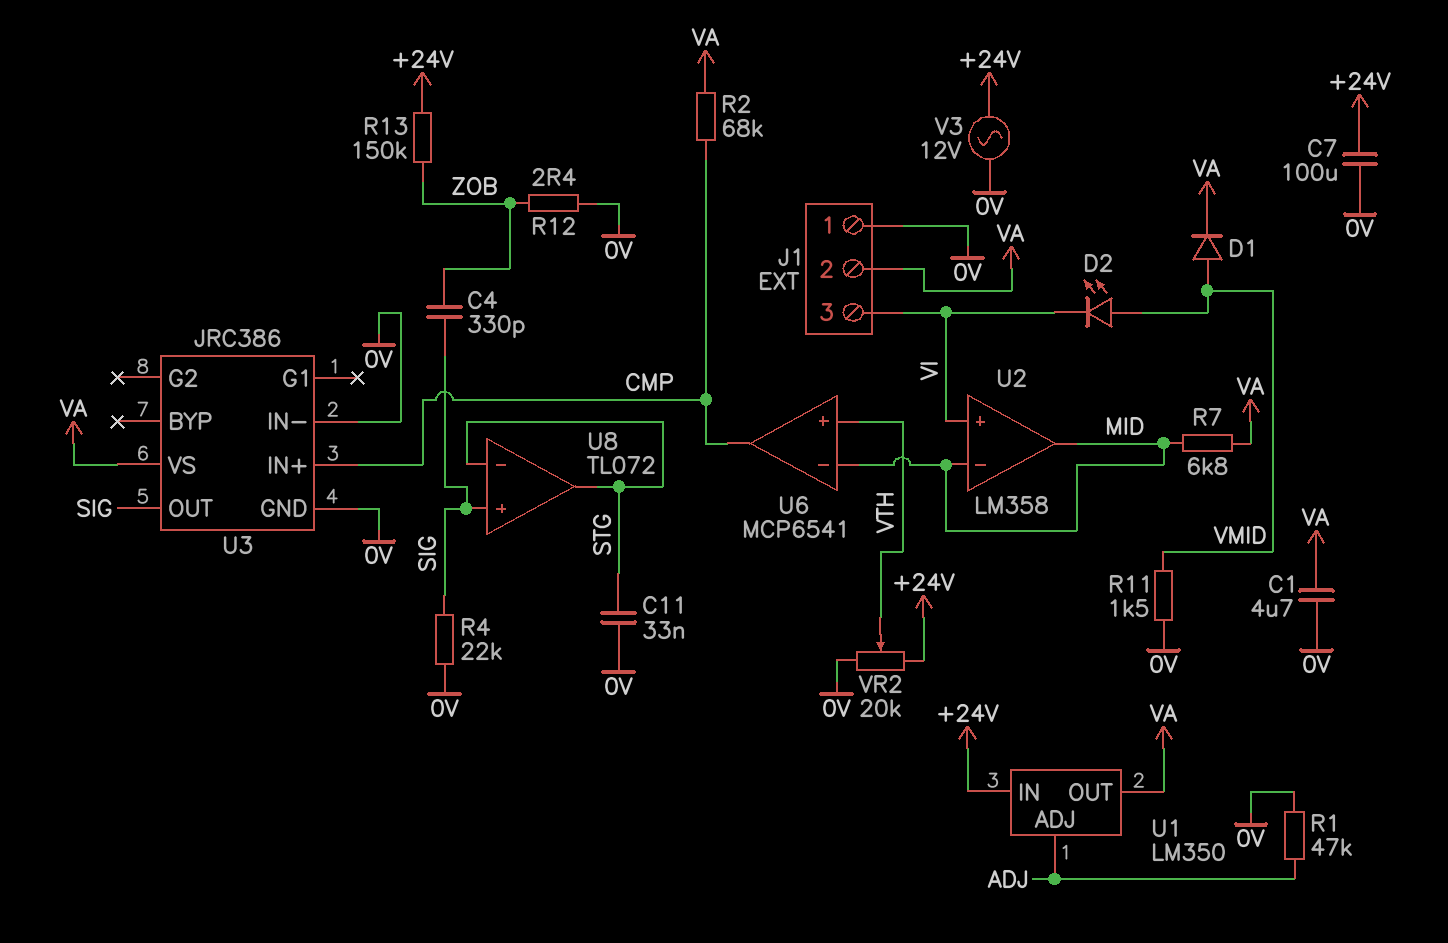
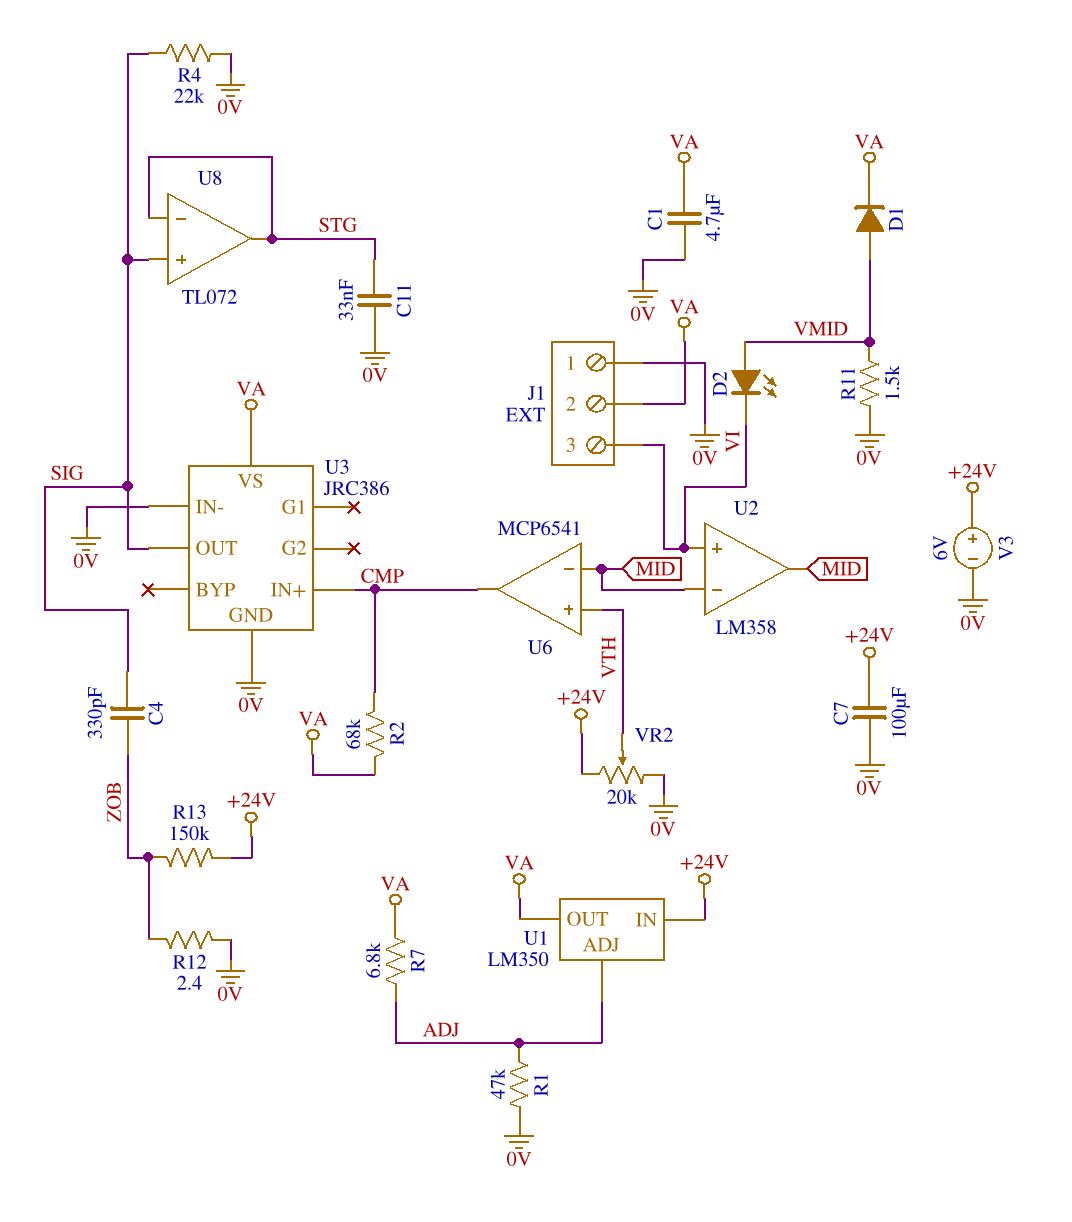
R7: 6.8k (MID, VA) -> 6.8k (ADJ, VA)
V3: AC 12V (+24V, 0V) -> 6V (plus +24V, minus 0V)

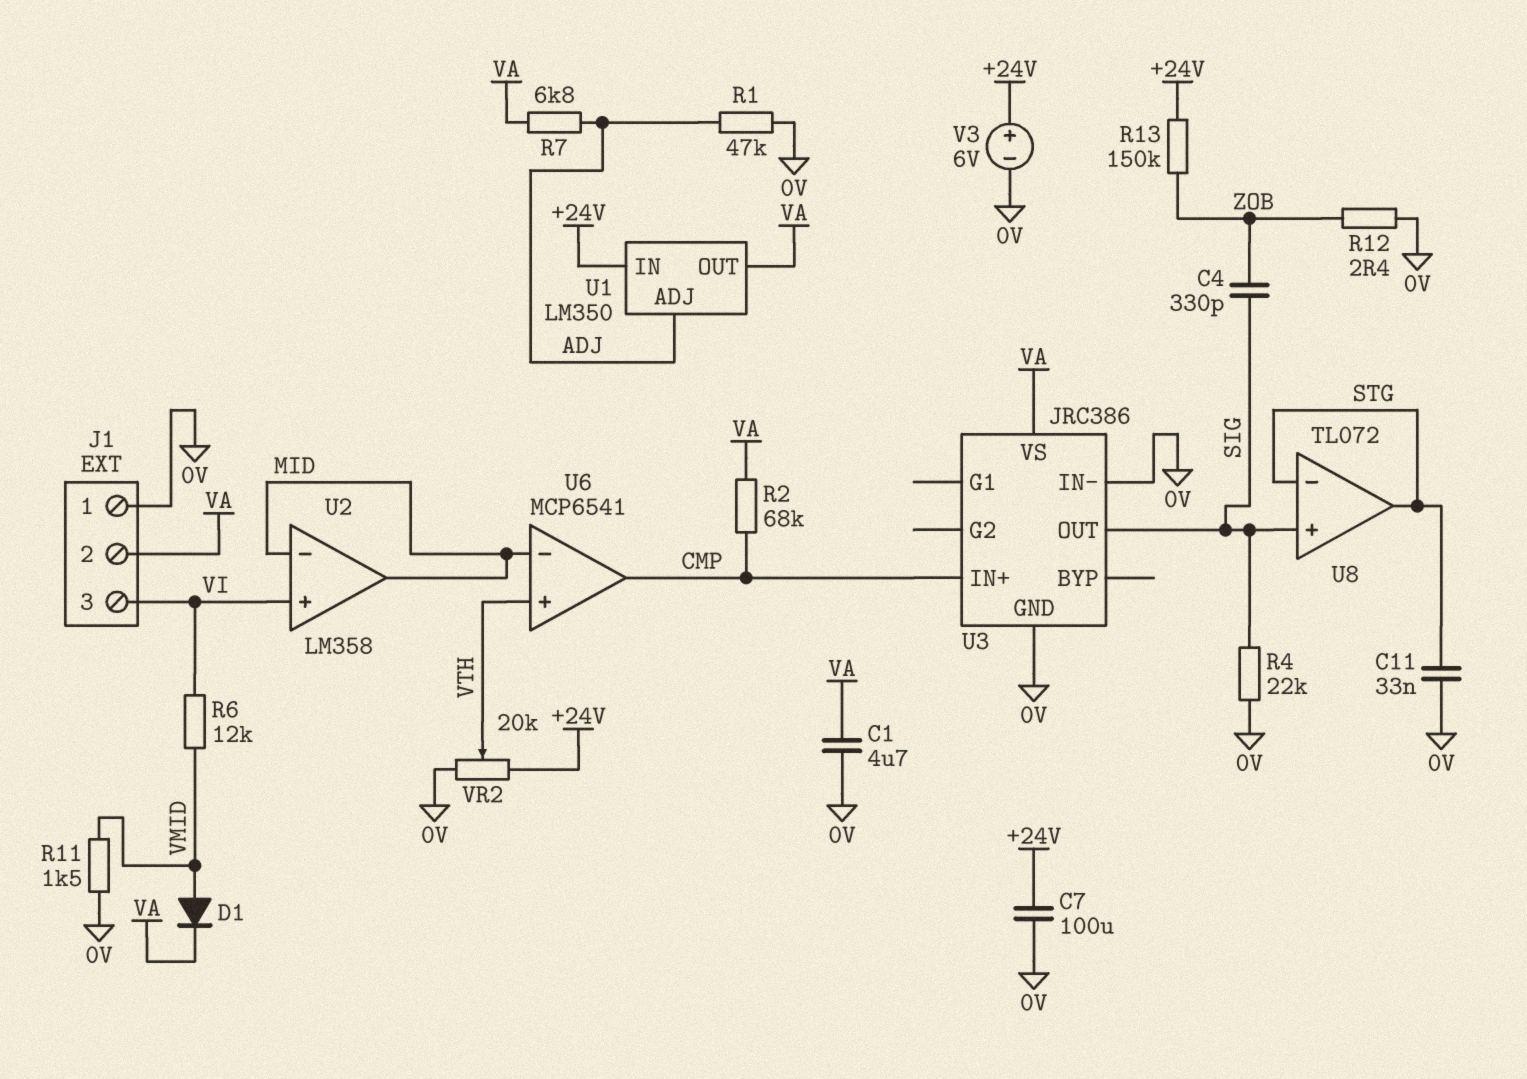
D2: LED (A VMID, K VI) -> none
R6: none -> 12k (VI, VMID)

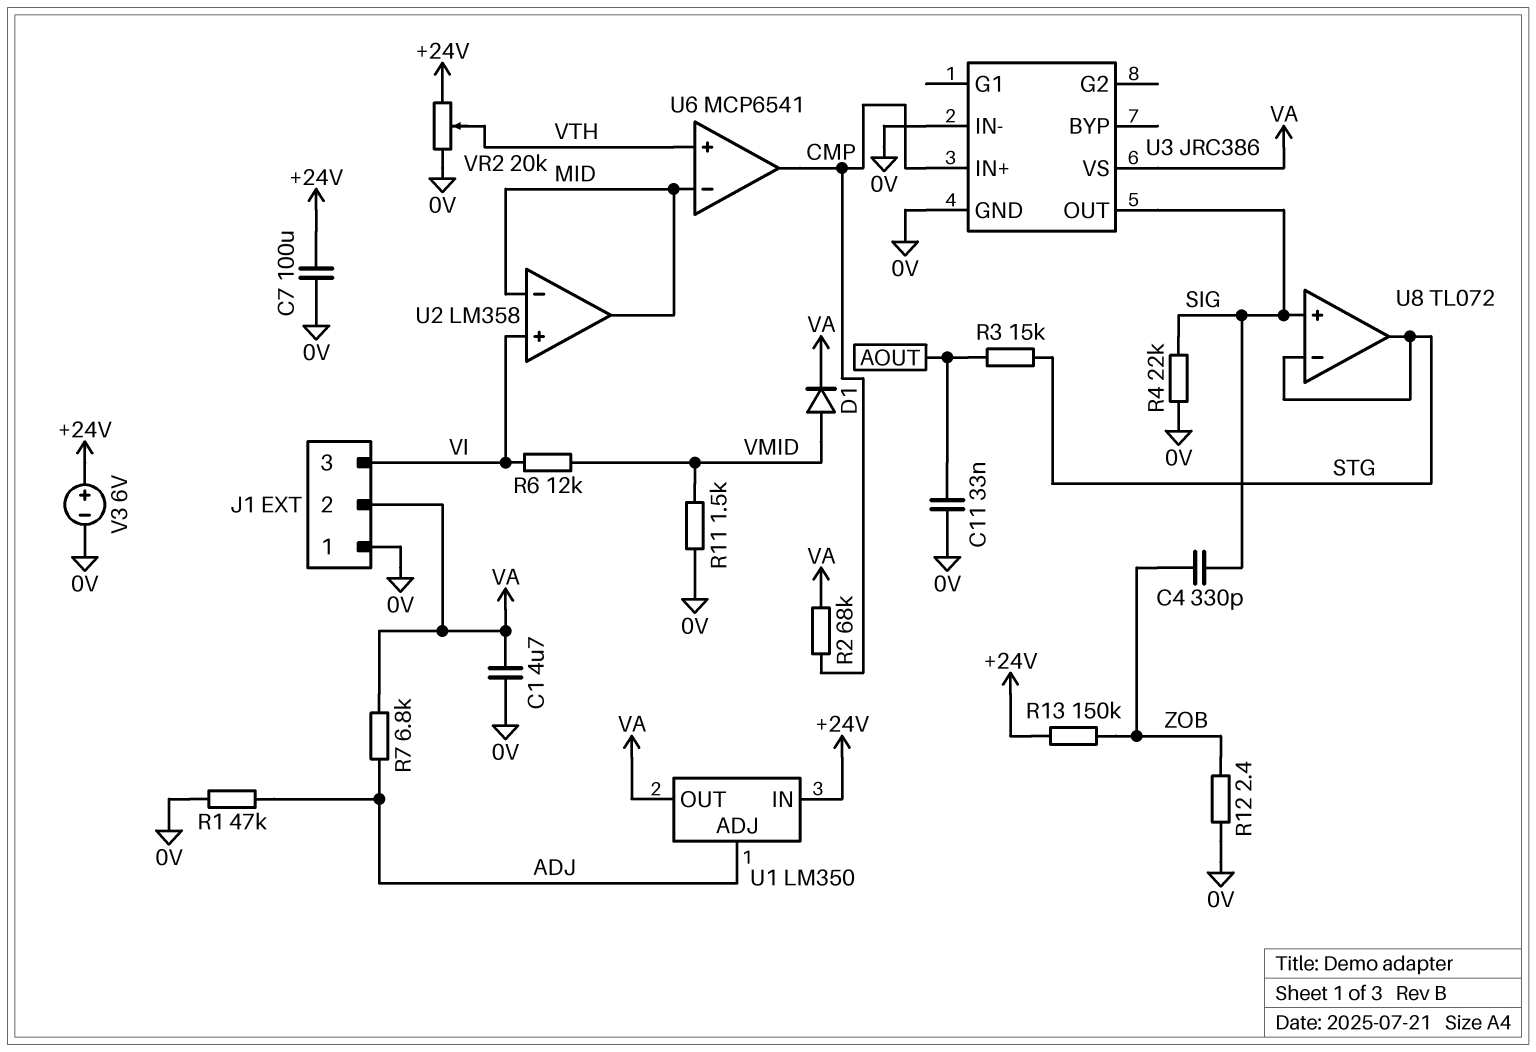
C11: 33nF (0V, STG) -> 33nF (0V, AOUT)
R3: none -> 15k (AOUT, STG)

